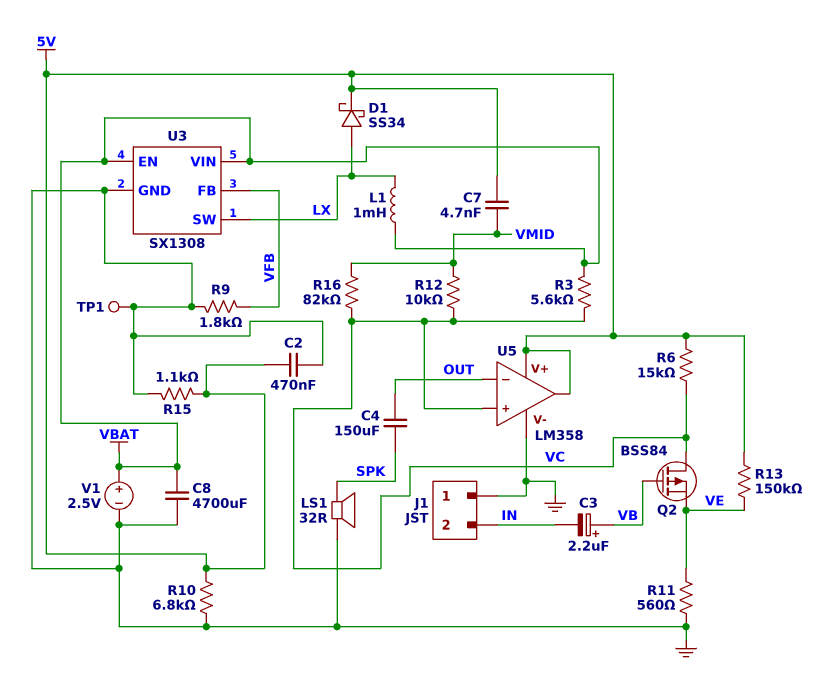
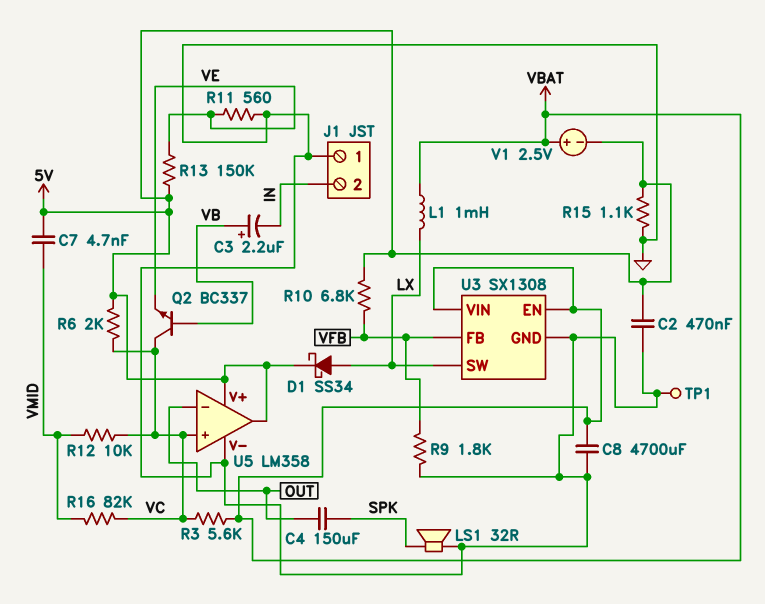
Q2: PMOS BSS84 (G VB, D VC, S VE) -> NPN BC337 (B VB, C VC, E VE)
R6: 15k (5V, VC) -> 2k (5V, VC)
R10: 6.8k (5V, GND) -> 6.8k (5V, VFB)
V1: 2.5V (plus VBAT, minus GND) -> 2.5V (plus VBAT, minus 5V)

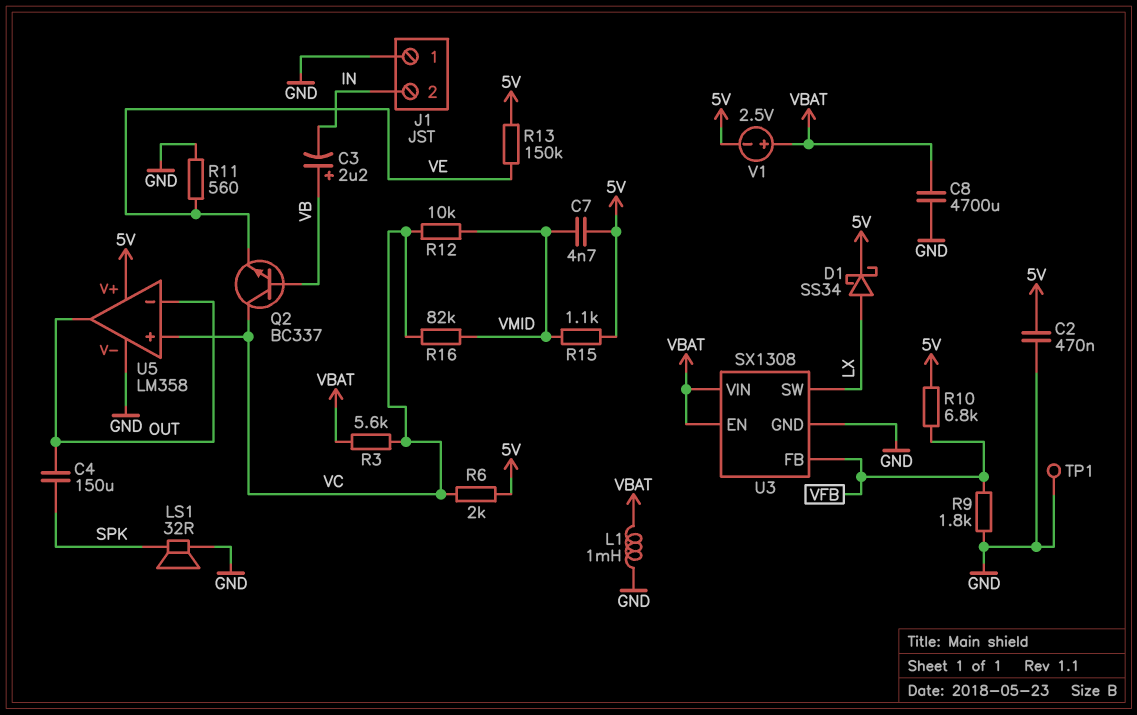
L1: 1mH (LX, VBAT) -> 1mH (GND, VBAT)
R15: 1.1k (5V, GND) -> 1.1k (5V, VMID)
U5 pin out: 5V -> OUT

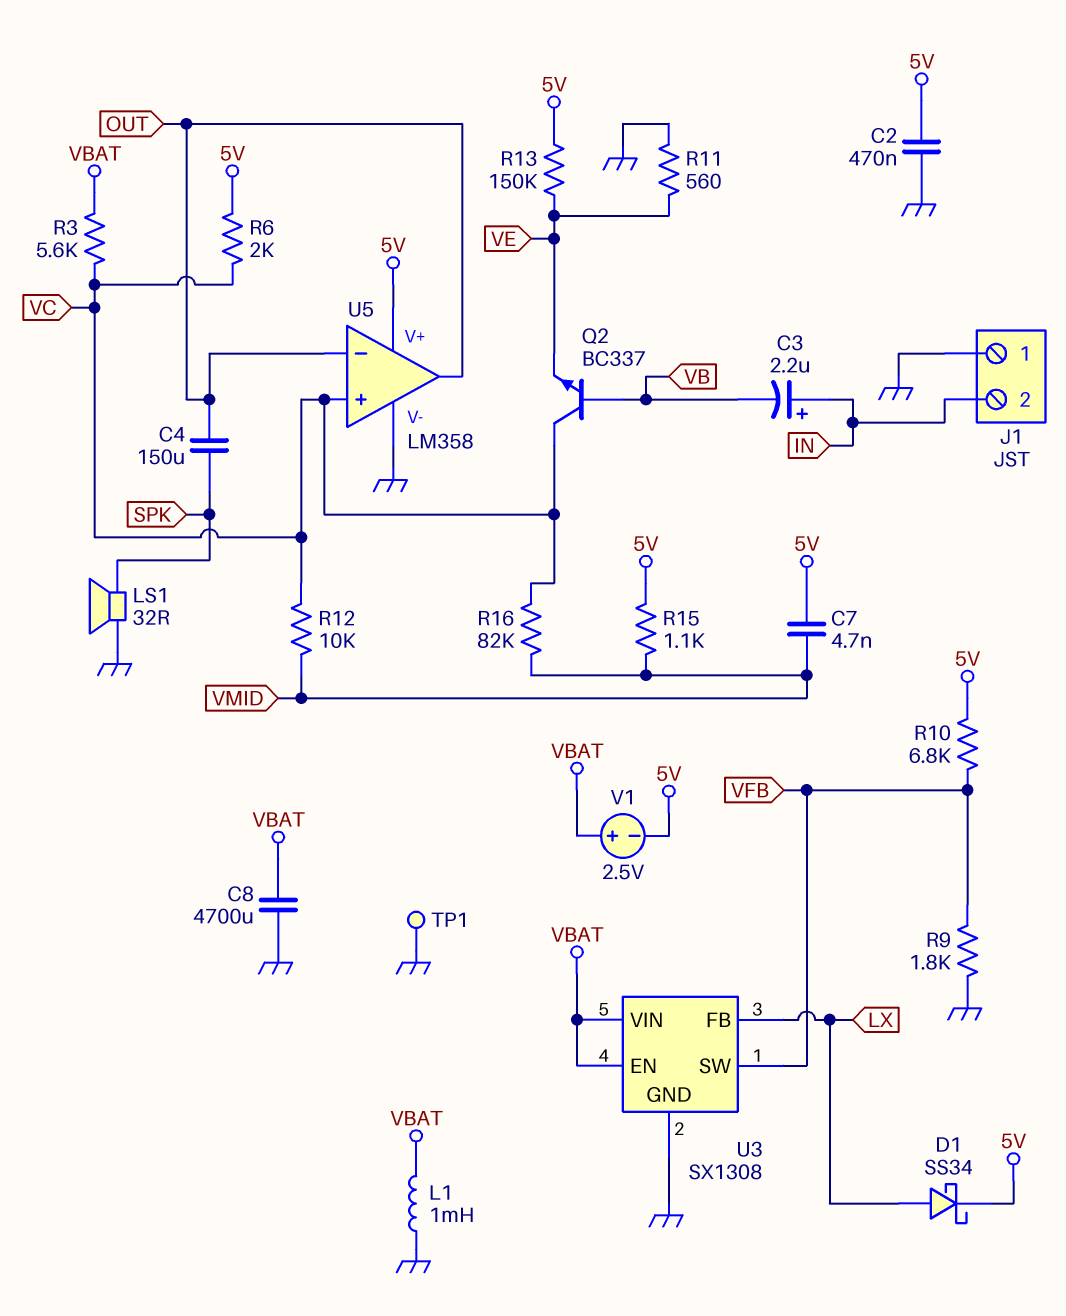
C3: 2.2uF (plus VB, minus IN) -> 2.2uF (plus IN, minus VB)
U3 pin FB: VFB -> LX
U3 pin SW: LX -> VFB

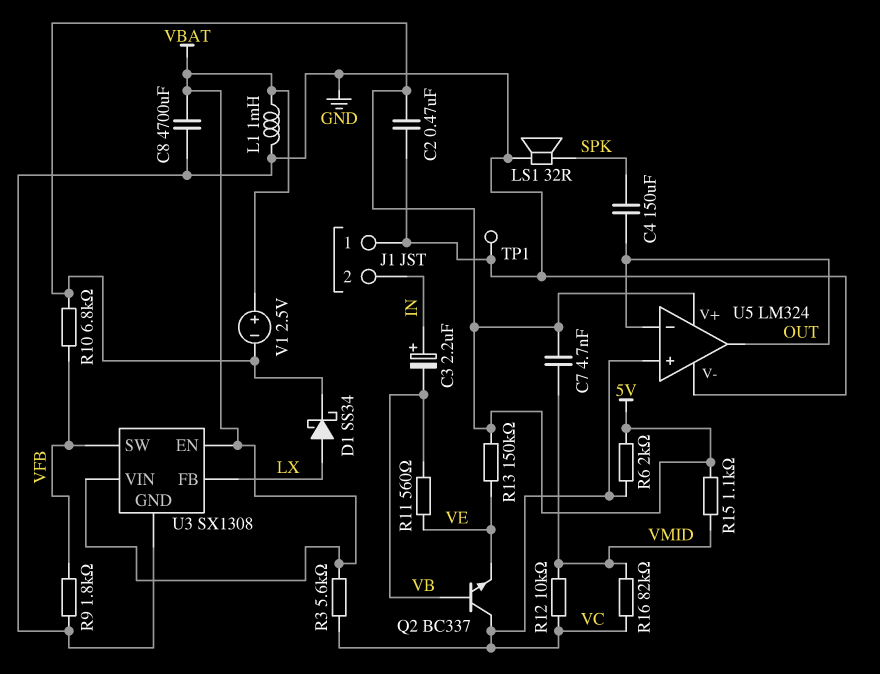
R11: 560 (GND, VE) -> 560 (VB, VE)
U5: LM358 -> LM324

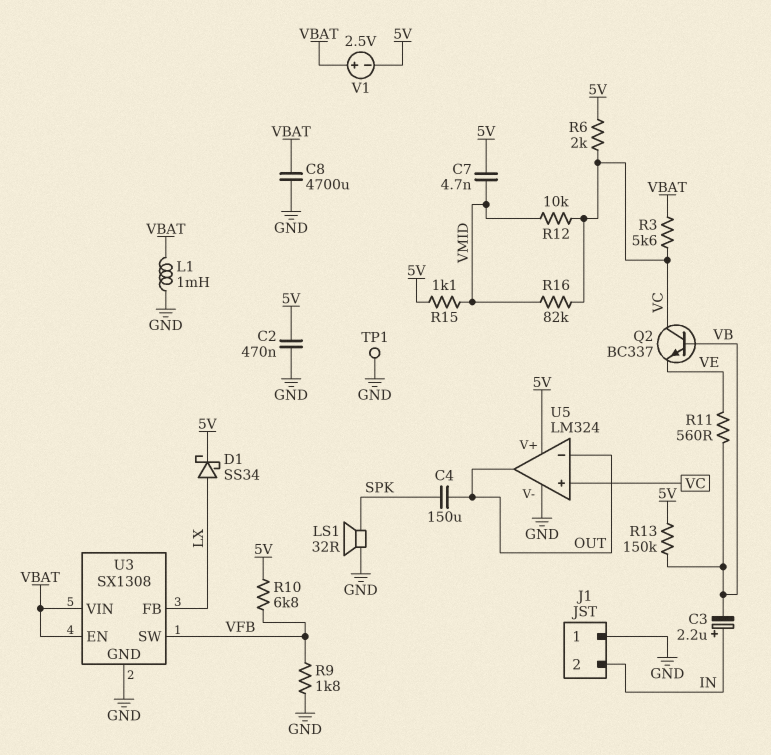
R13: 150k (5V, VE) -> 150k (5V, VB)

